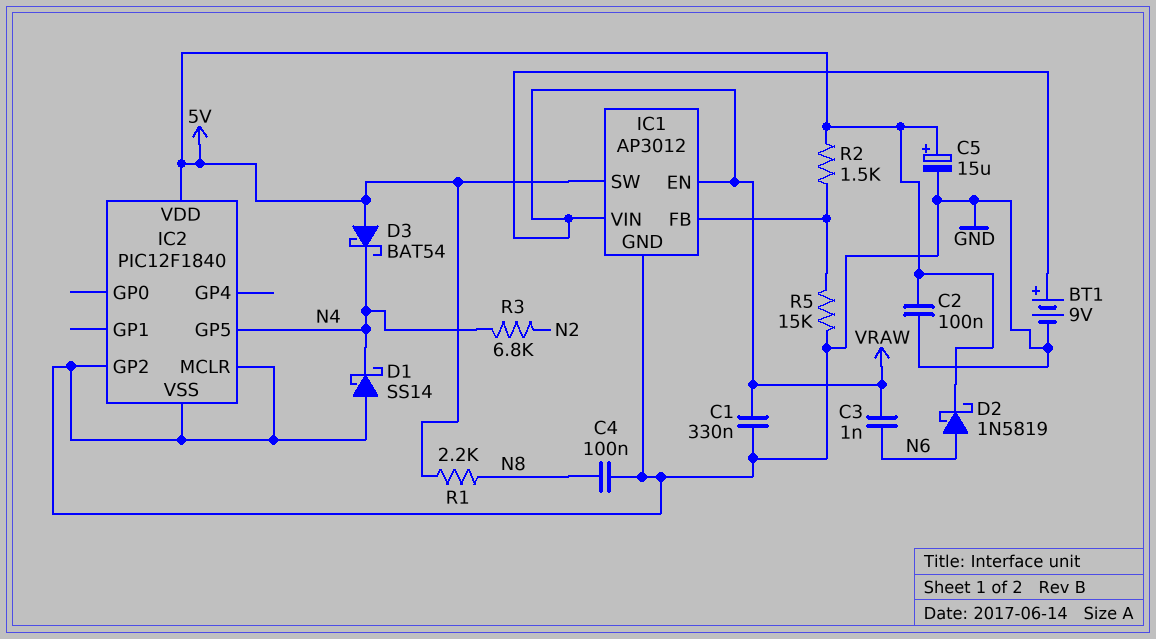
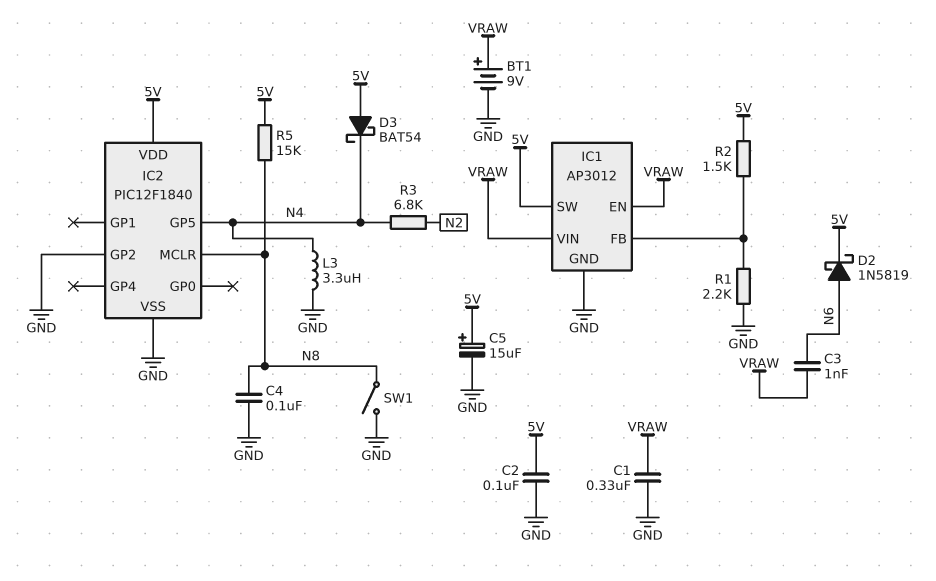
D1: schottky SS14 (A GND, K N4) -> none
IC2 pin MCLR: GND -> N8
L3: none -> 3.3uH (GND, N4)
R1: 2.2k (5V, N8) -> 2.2k (GND, IC1/FB)
R5: 15k (GND, IC1/FB) -> 15k (5V, N8)
SW1: none -> switch (GND, N8)

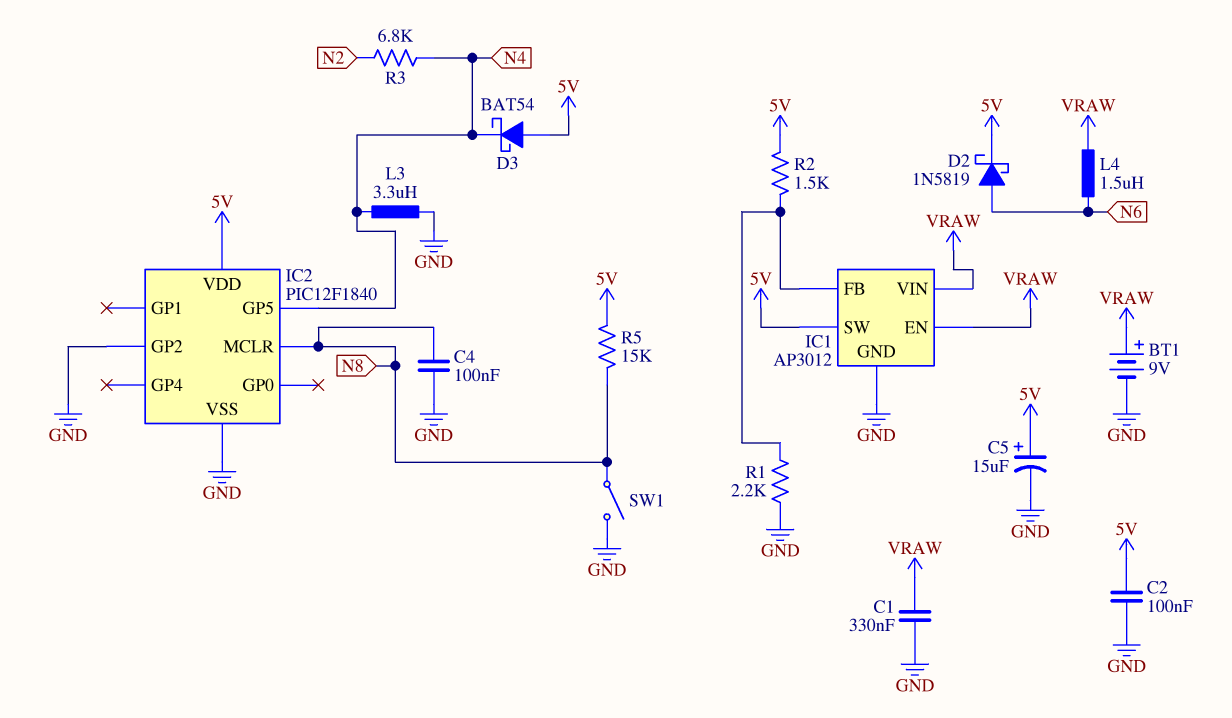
C3: 1nF (N6, VRAW) -> none
L4: none -> 1.5uH (N6, VRAW)

